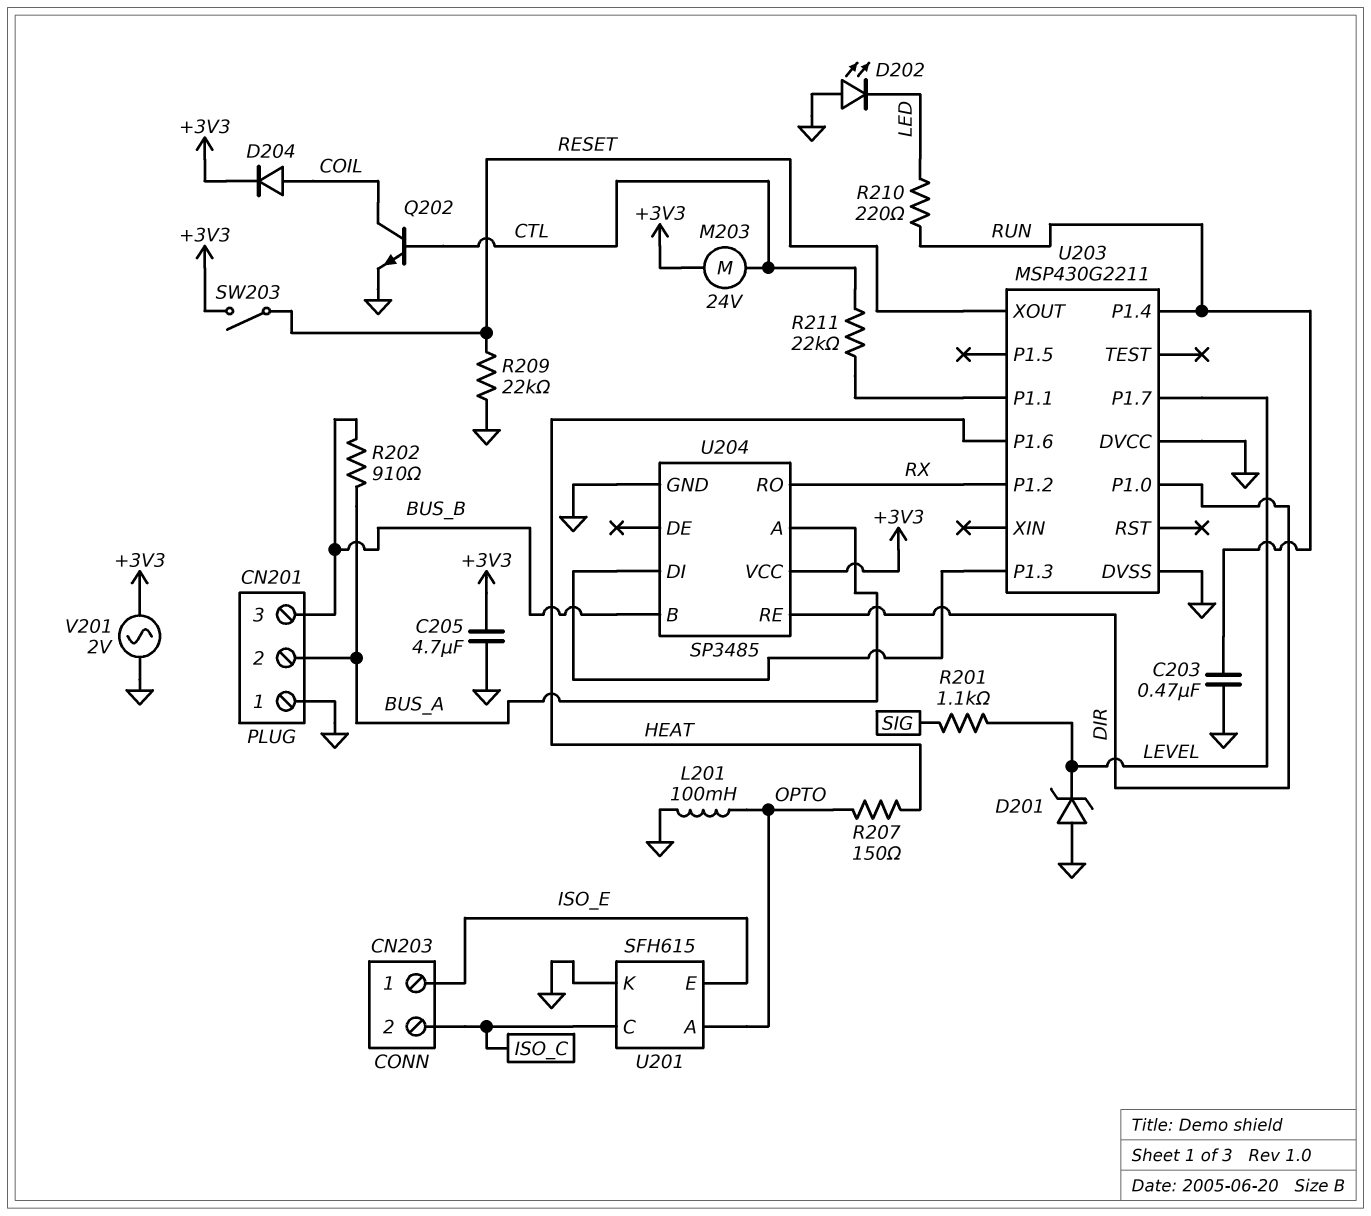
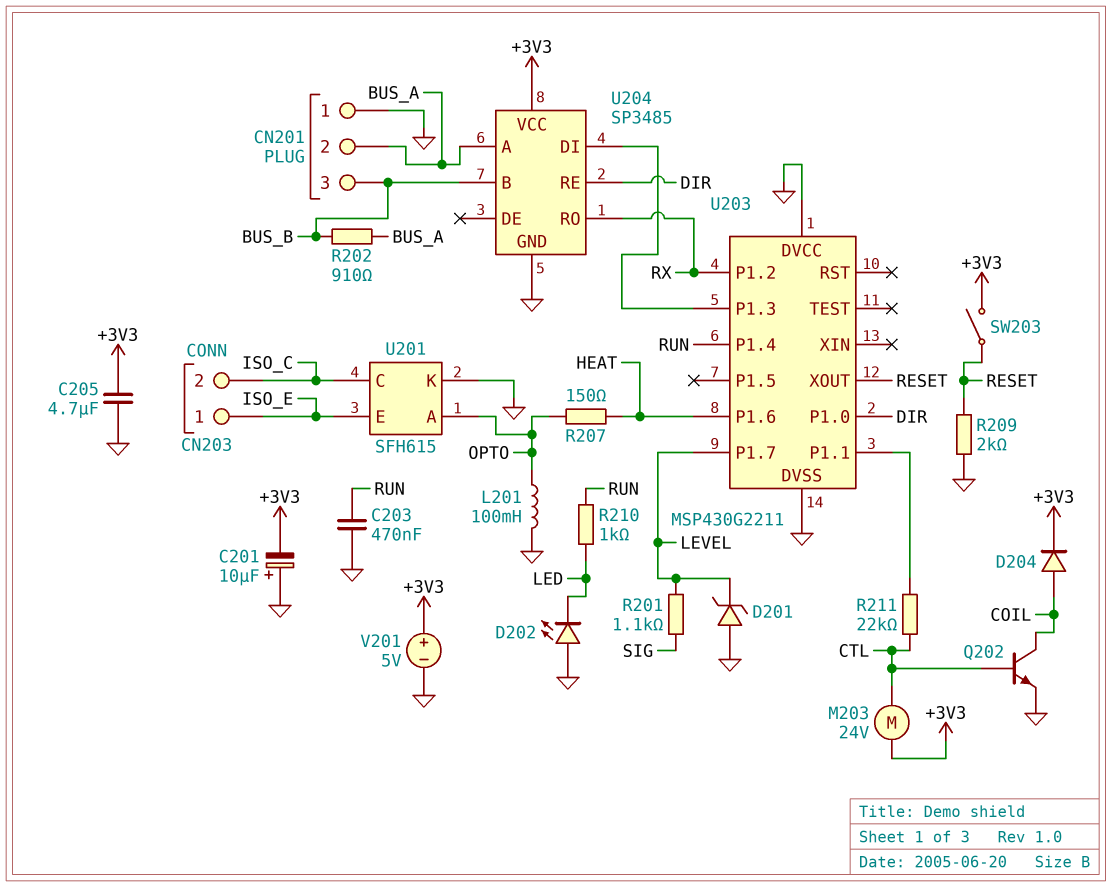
C201: none -> 10uF (plus GND, minus +3V3)
R209: 22k (GND, RESET) -> 2k (GND, RESET)
R210: 220 (LED, RUN) -> 1k (LED, RUN)
V201: AC 2V (+3V3, GND) -> 5V (plus +3V3, minus GND)

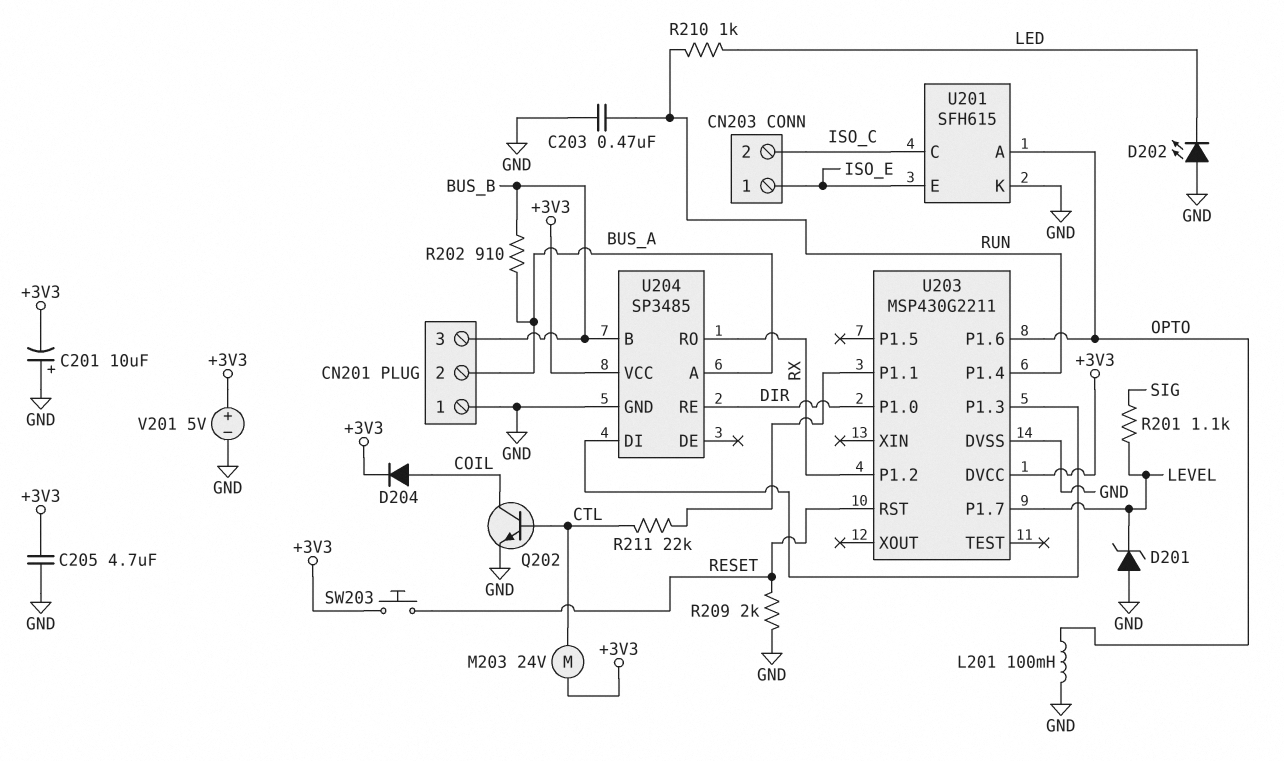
R207: 150 (HEAT, OPTO) -> none
SW203: switch (+3V3, RESET) -> button (+3V3, RESET)
U203 pin DVCC: GND -> +3V3
U203 pin P1.6: HEAT -> OPTO
U203 pin RST: none -> RESET
U203 pin XOUT: RESET -> none

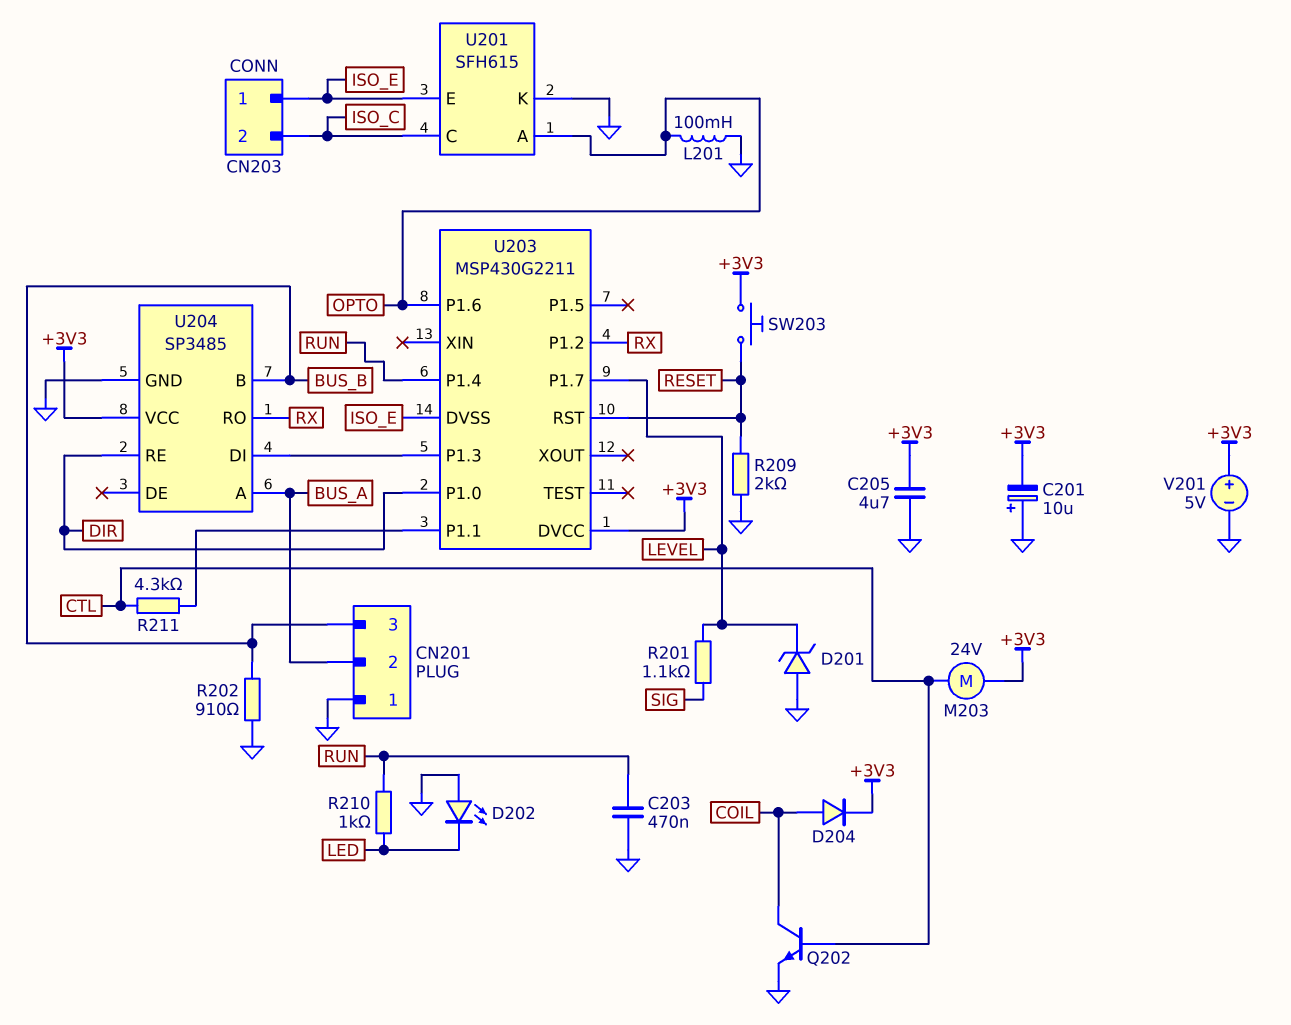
R202: 910 (BUS_A, BUS_B) -> 910 (BUS_B, GND)
R211: 22k (CTL, U203/P1.1) -> 4.3k (CTL, U203/P1.1)
U203 pin DVSS: GND -> ISO_E

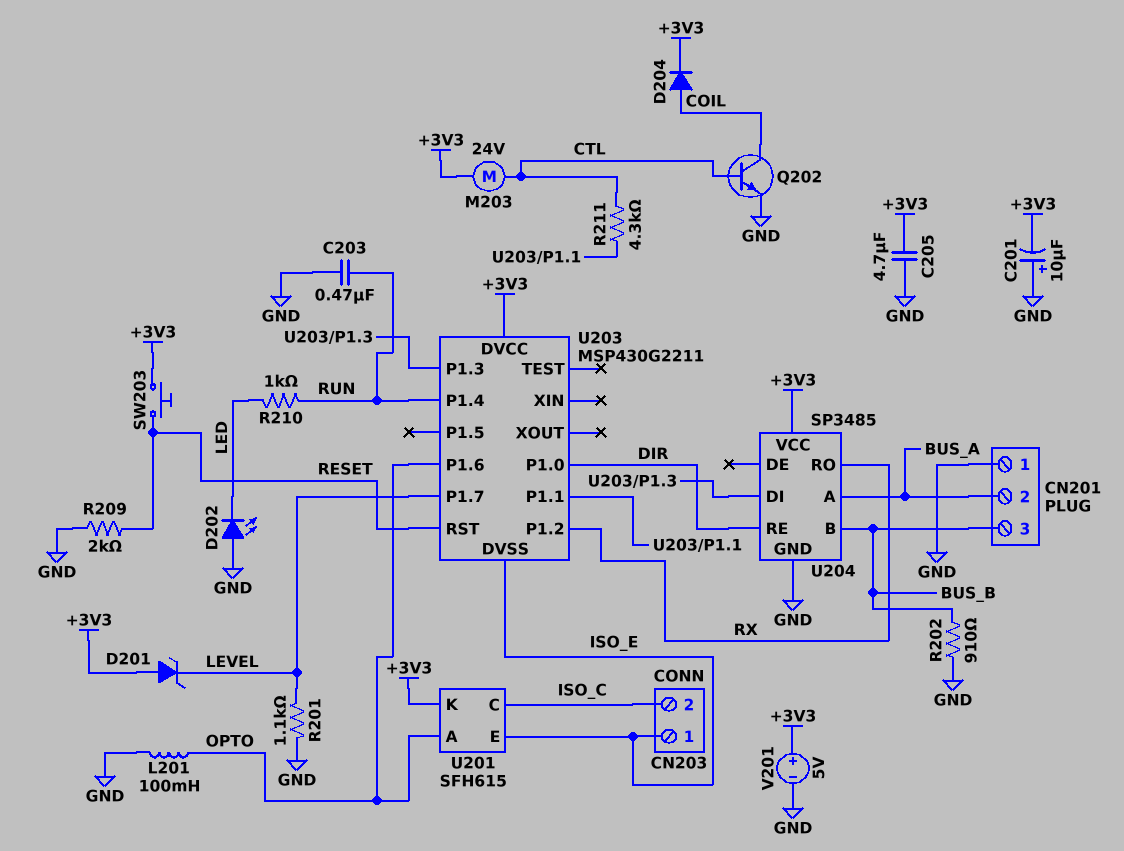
D201: zener (A GND, K LEVEL) -> zener (A +3V3, K LEVEL)
R201: 1.1k (LEVEL, SIG) -> 1.1k (GND, LEVEL)
U201 pin K: GND -> +3V3

